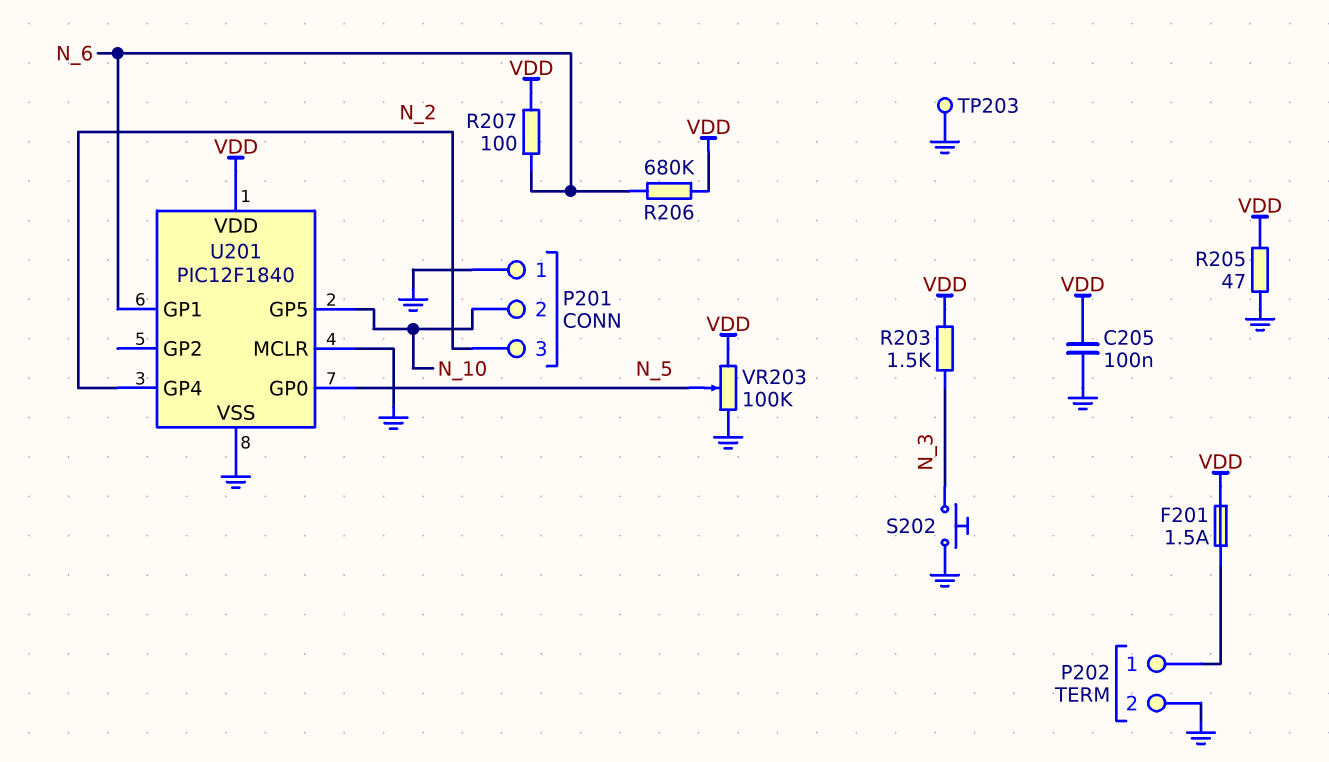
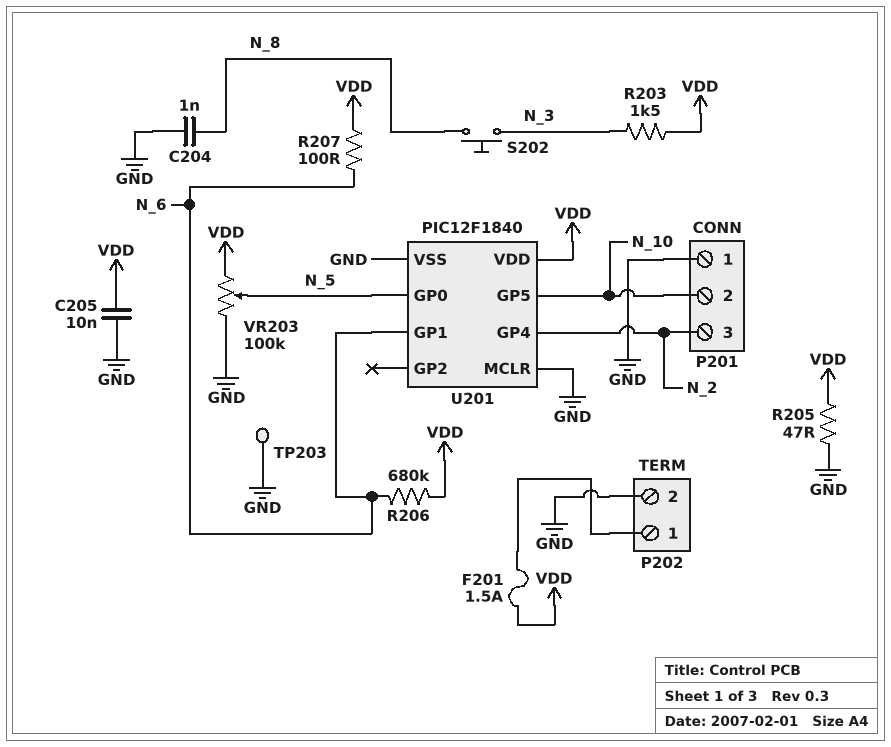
C204: none -> 1nF (GND, N_8)
C205: 100nF (GND, VDD) -> 10nF (GND, VDD)
S202: button (GND, N_3) -> button (N_3, N_8)

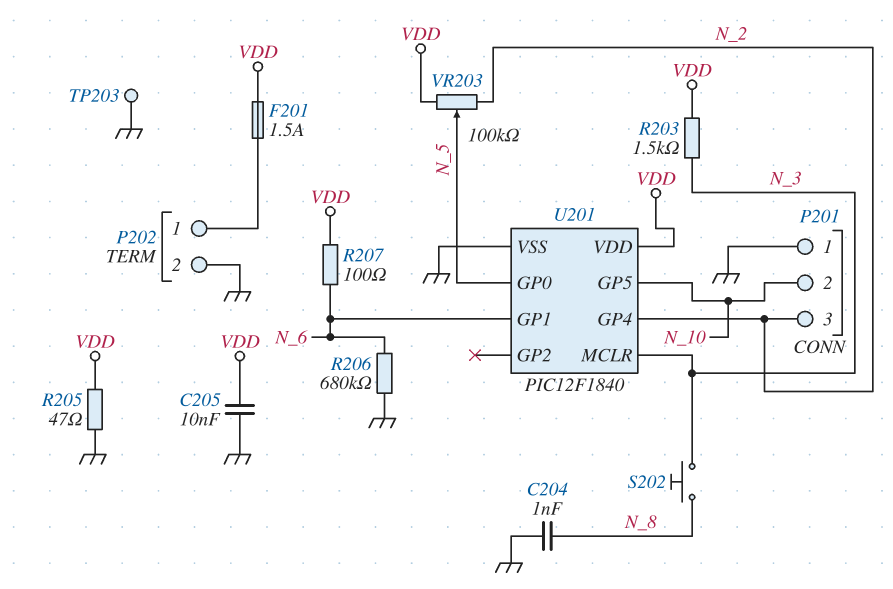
R206: 680k (N_6, VDD) -> 680k (GND, N_6)
U201 pin MCLR: GND -> N_3
VR203: 100k (GND, VDD, wiper N_5) -> 100k (N_2, VDD, wiper N_5)

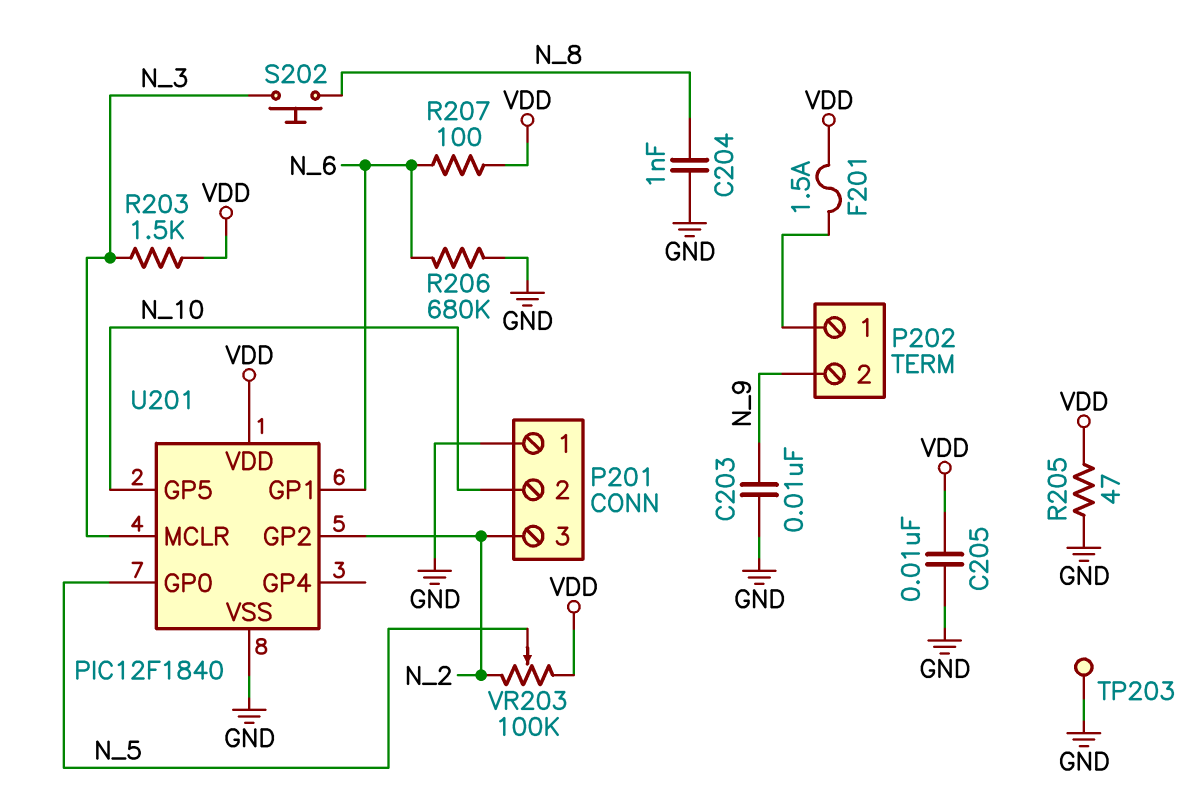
C203: none -> 10nF (GND, N_9)
P202 pin 2: GND -> N_9
U201 pin GP2: none -> N_2
U201 pin GP4: N_2 -> none

